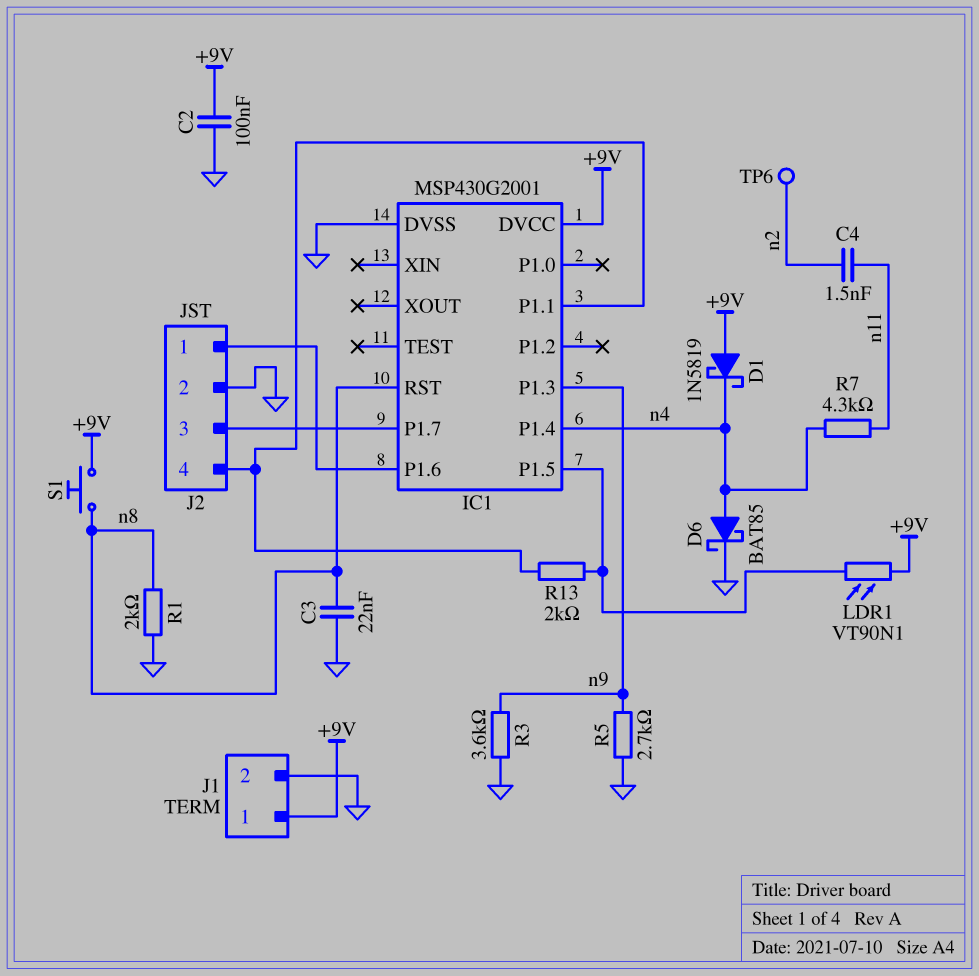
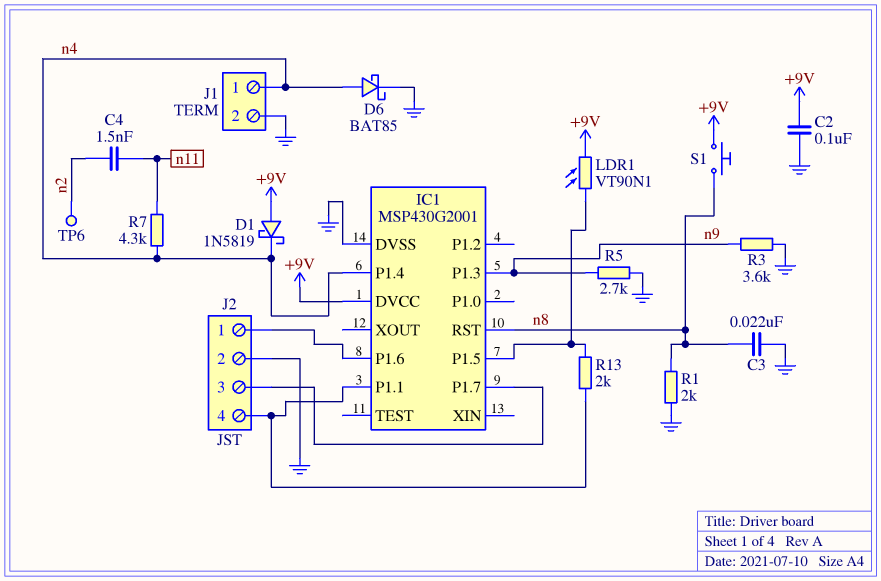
J1 pin 1: +9V -> n4

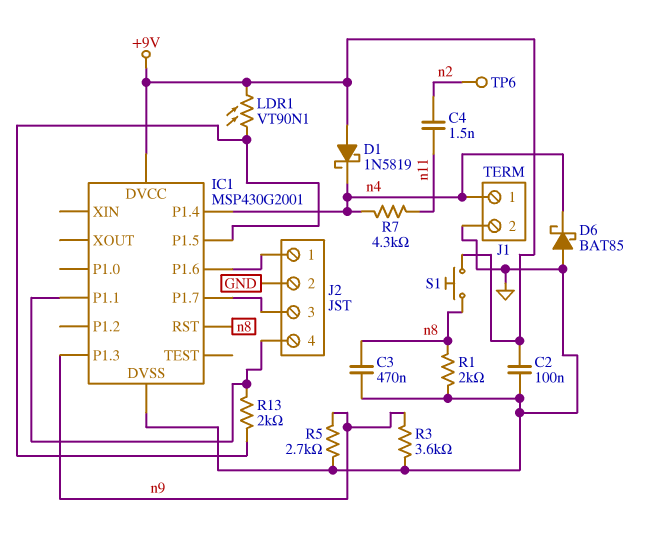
C3: 22nF (GND, n8) -> 470nF (GND, n8)
D6: schottky BAT85 (A n4, K GND) -> schottky BAT85 (A GND, K n4)

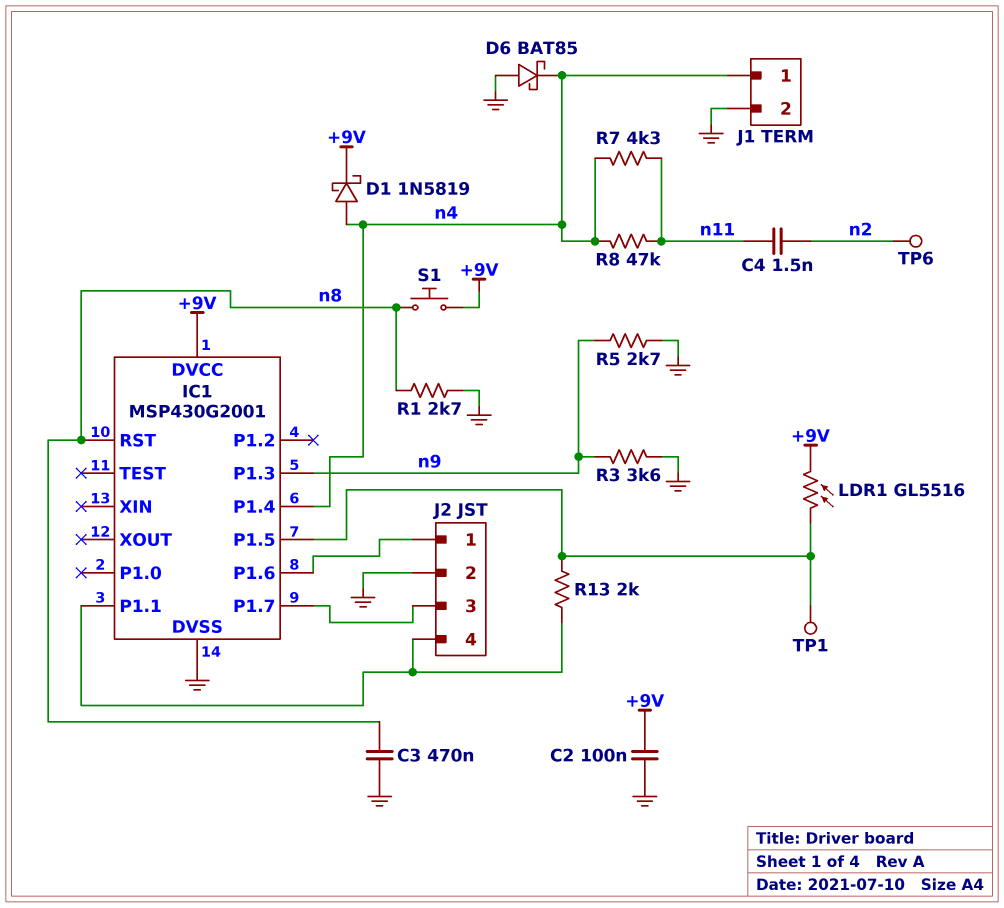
D1: schottky 1N5819 (A +9V, K n4) -> schottky 1N5819 (A n4, K +9V)
LDR1: VT90N1 (+9V, IC1/P1.5) -> GL5516 (+9V, IC1/P1.5)
R1: 2k (GND, n8) -> 2.7k (GND, n8)
R8: none -> 47k (n4, n11)
TP1: none -> test point (IC1/P1.5)

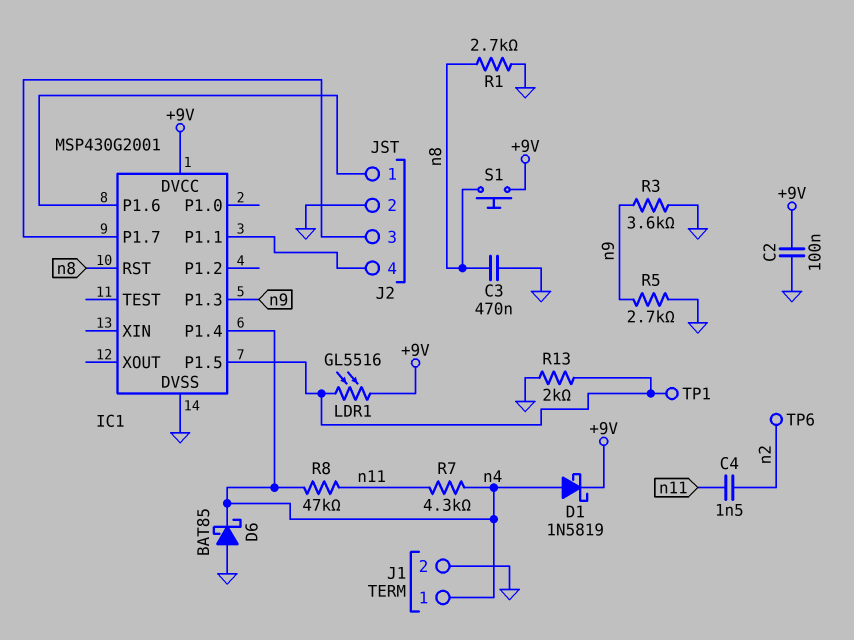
R13: 2k (IC1/P1.1, IC1/P1.5) -> 2k (GND, IC1/P1.5)

